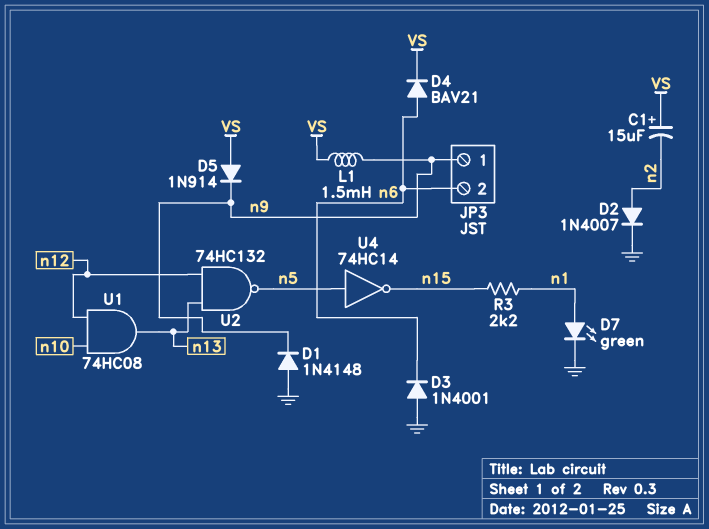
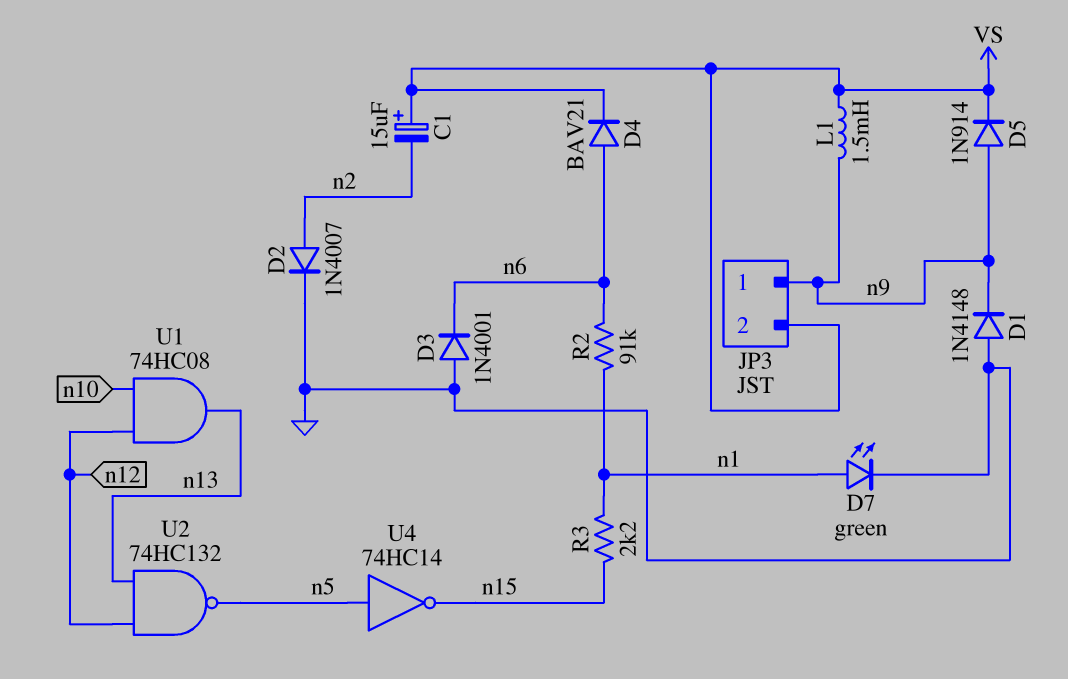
D5: diode 1N914 (A VS, K n9) -> diode 1N914 (A n9, K VS)
JP3 pin 2: n6 -> VS
R2: none -> 91k (n1, n6)

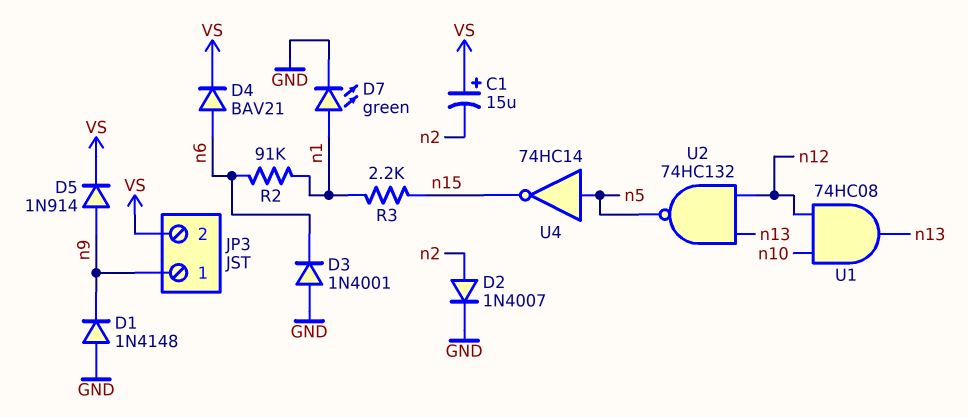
L1: 1.5mH (VS, n9) -> none

